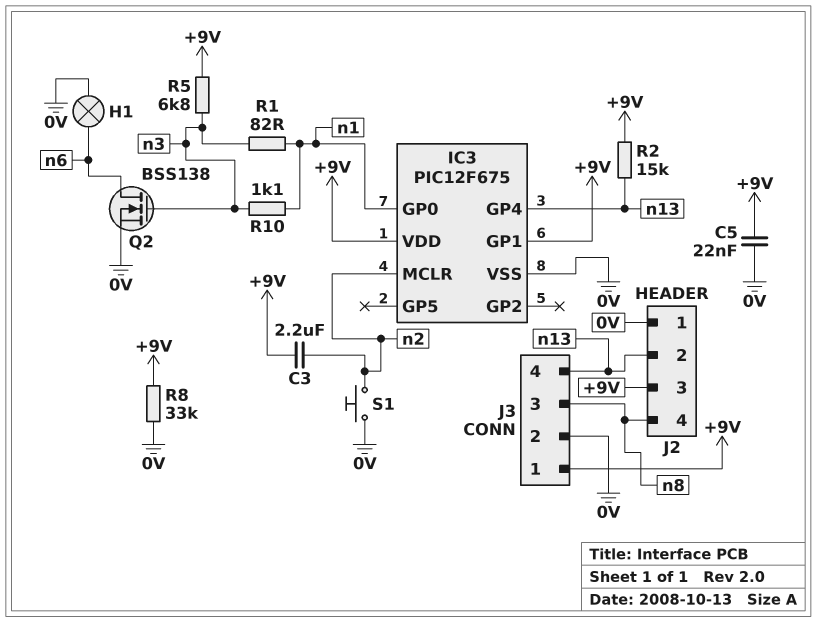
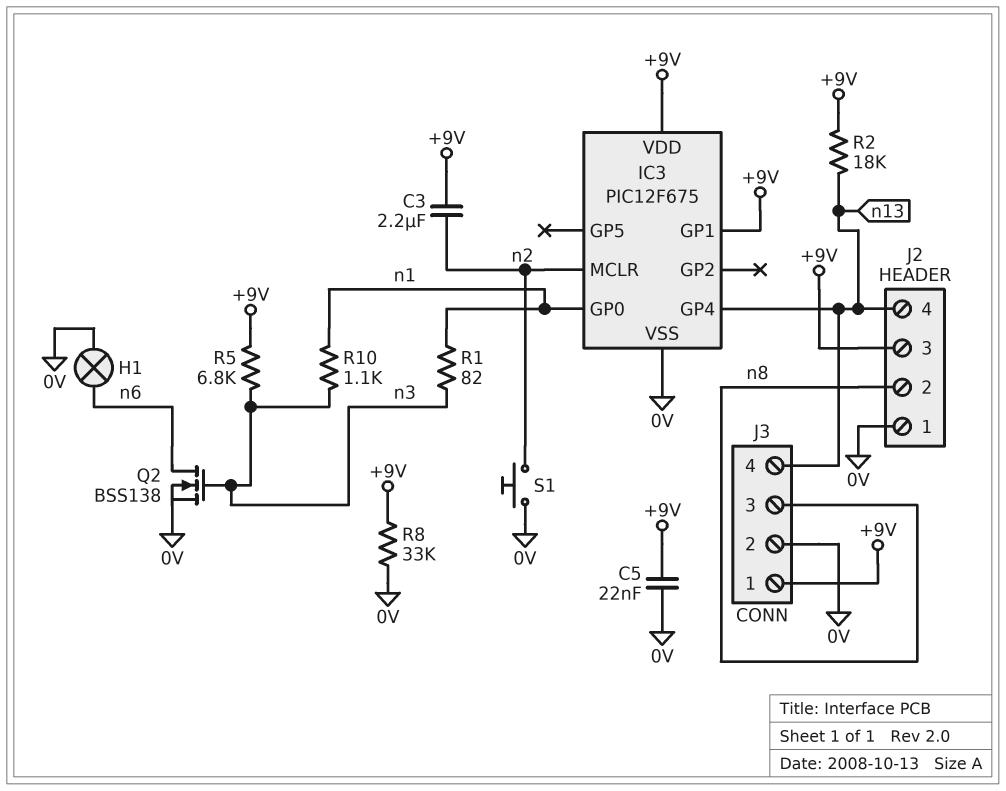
J2 pin 2: n13 -> n8
J2 pin 4: n8 -> n13
R2: 15k (+9V, n13) -> 18k (+9V, n13)

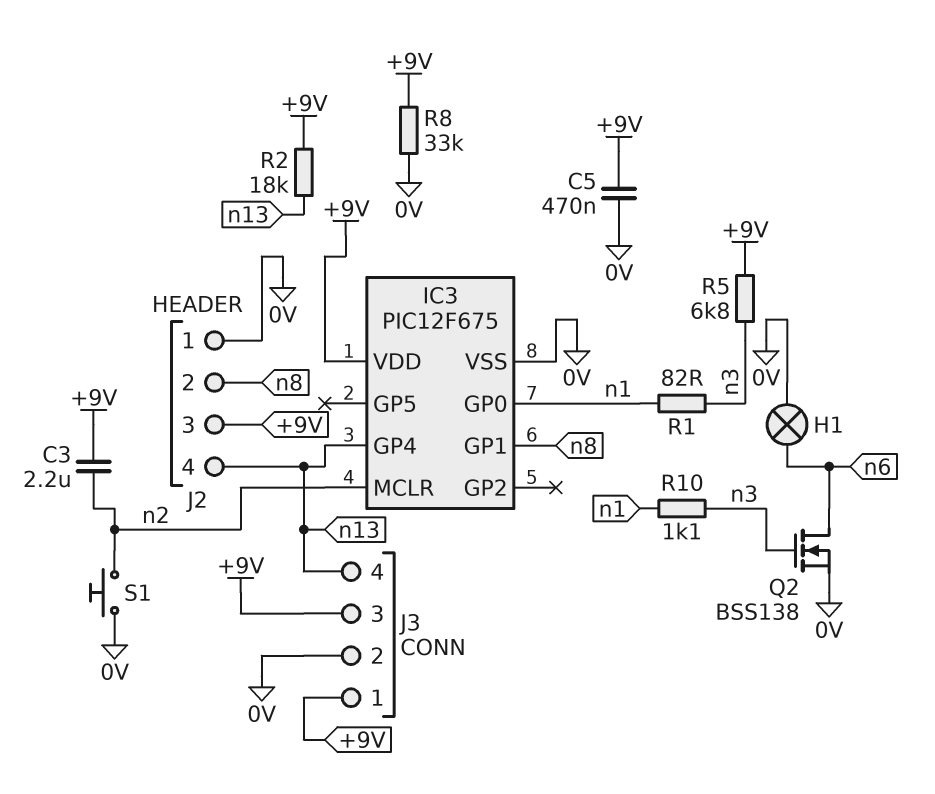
C5: 22nF (+9V, 0V) -> 470nF (+9V, 0V)
IC3 pin GP1: +9V -> n8
J3 pin 3: n8 -> +9V

